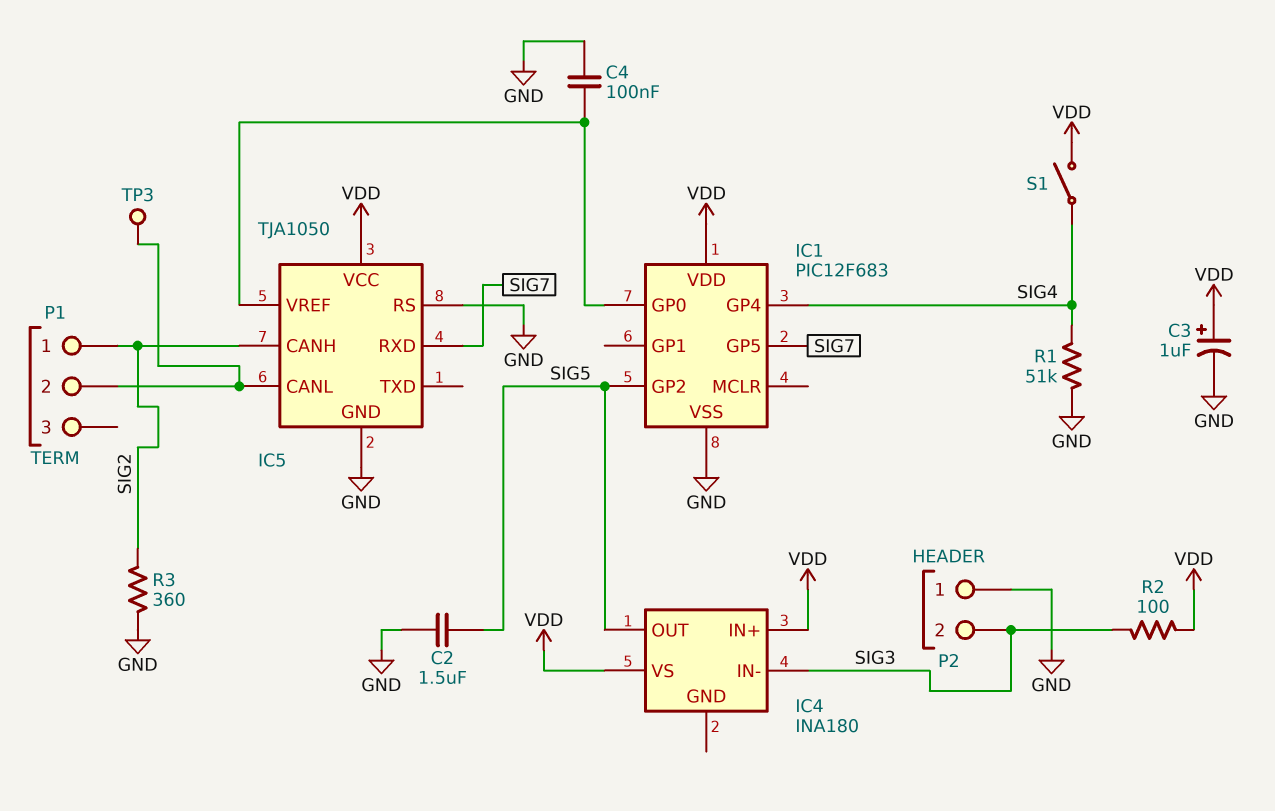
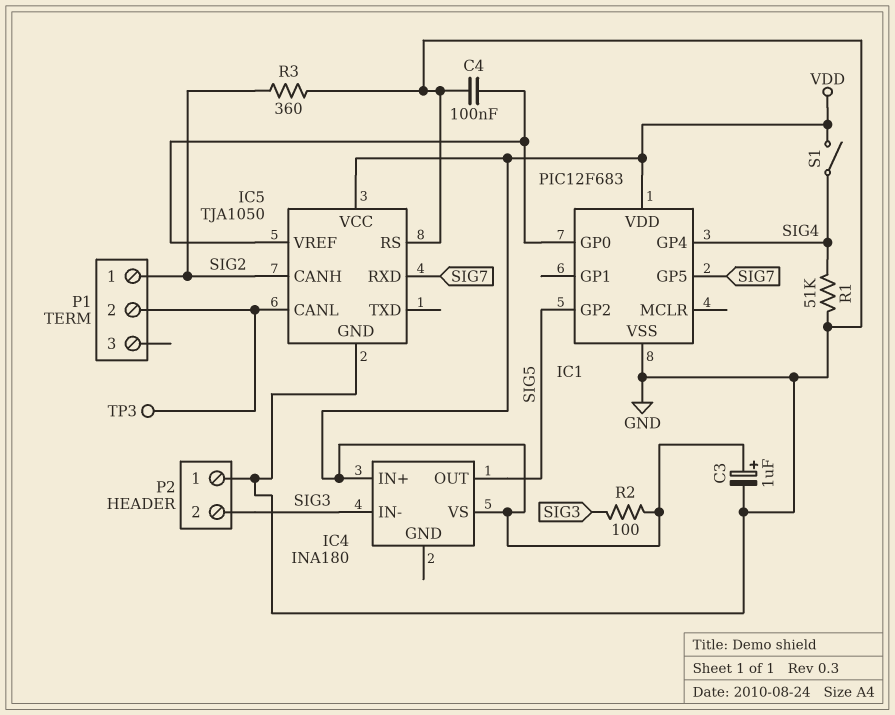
C2: 1.5uF (GND, SIG5) -> none

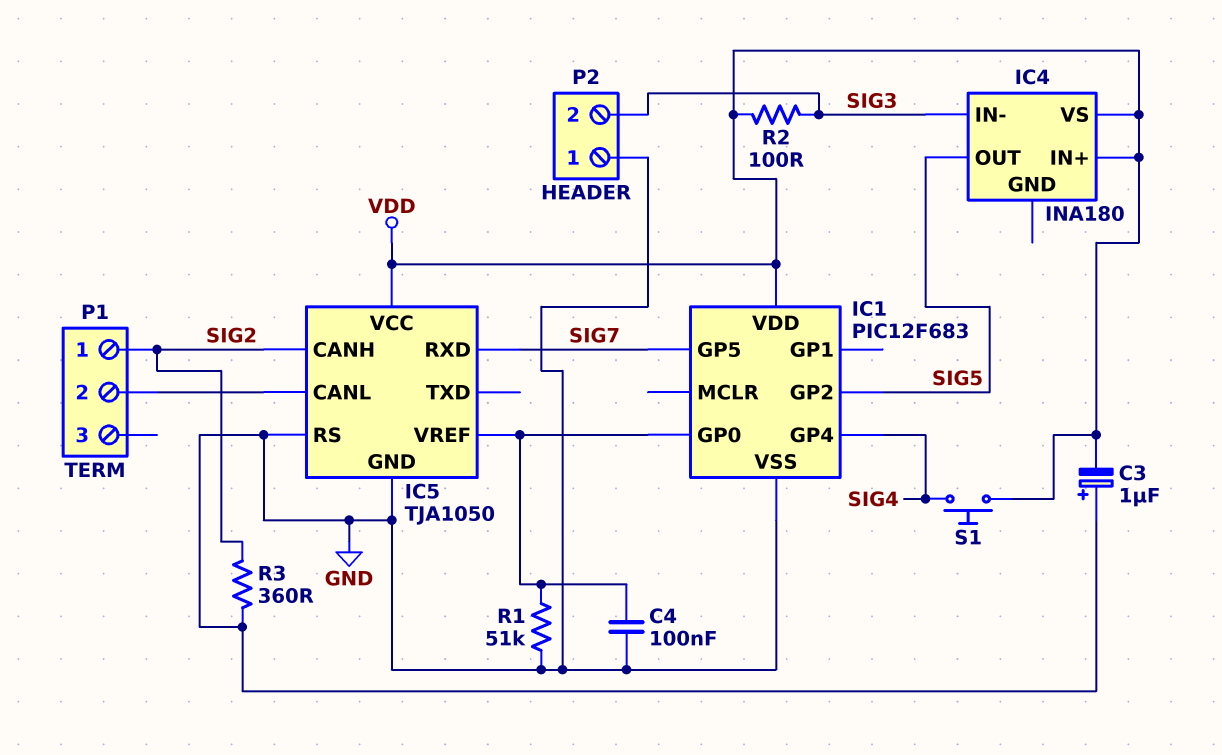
C3: 1uF (plus VDD, minus GND) -> 1uF (plus GND, minus VDD)
R1: 51k (GND, SIG4) -> 51k (GND, IC1/GP0)
S1: switch (SIG4, VDD) -> button (SIG4, VDD)
TP3: test point (IC5/CANL) -> none

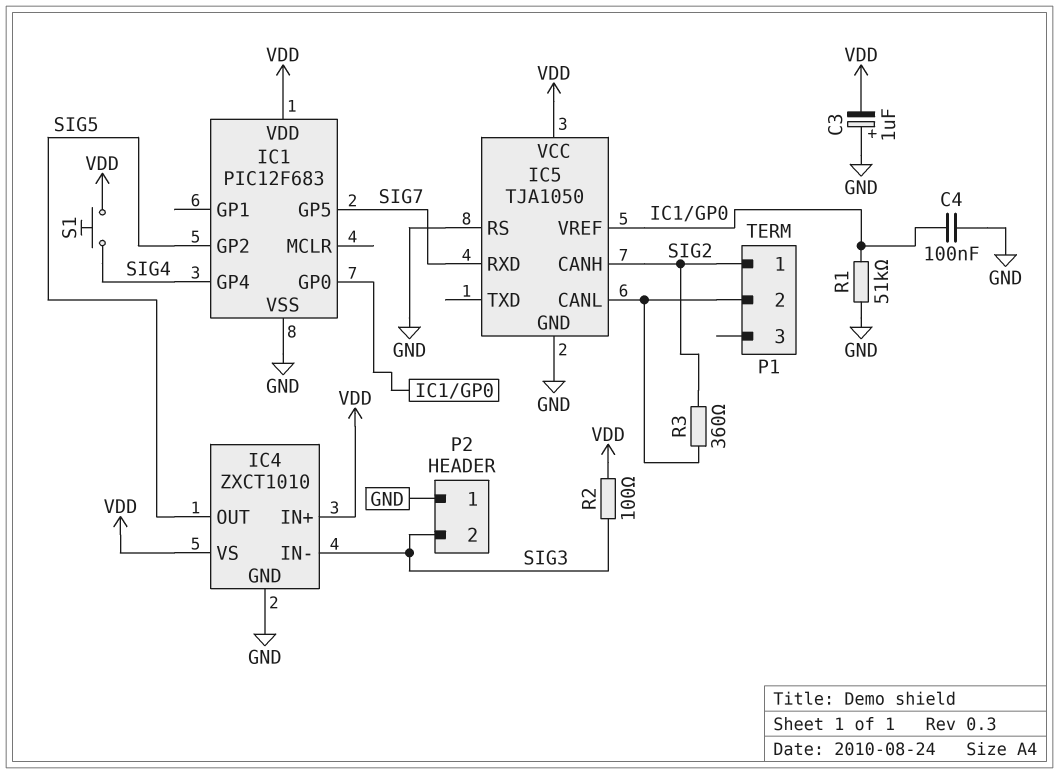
IC4: INA180 -> ZXCT1010
IC4 pin GND: none -> GND
R3: 360 (GND, SIG2) -> 360 (IC5/CANL, SIG2)

